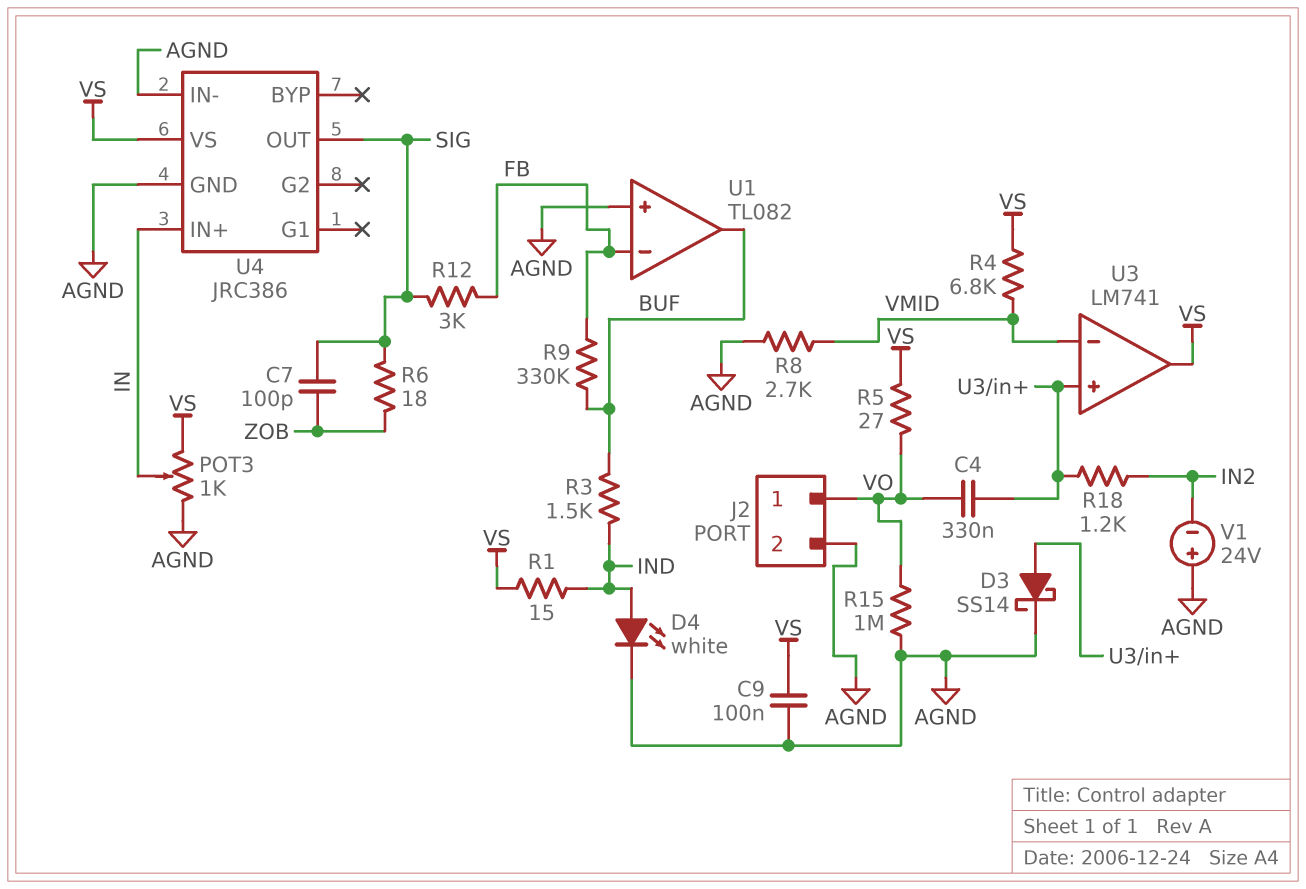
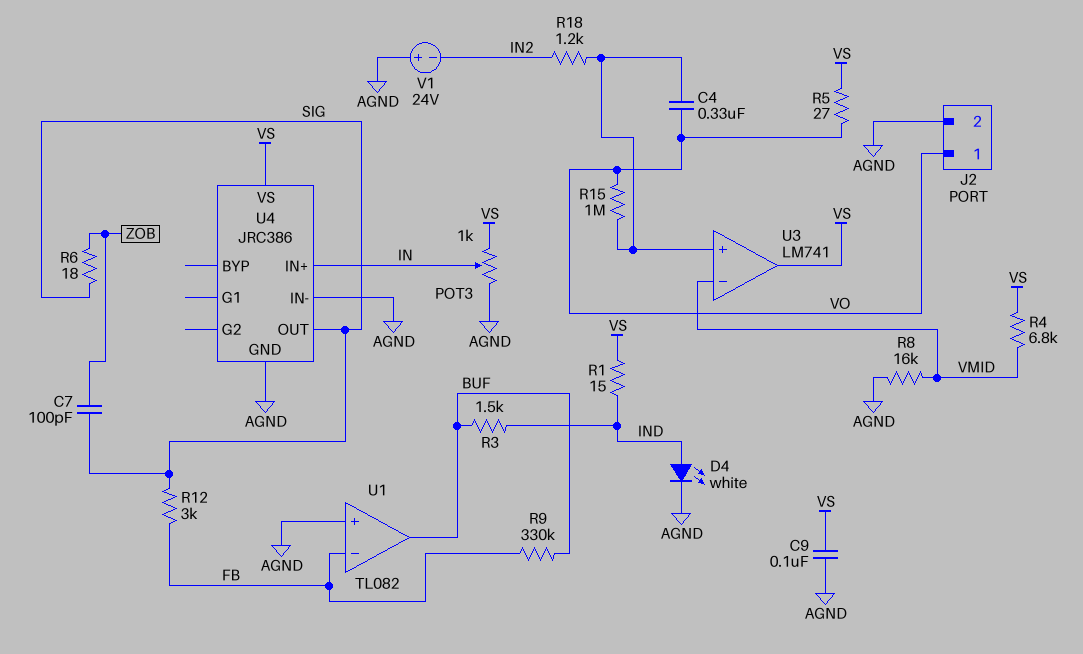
D3: schottky SS14 (A U3/in+, K AGND) -> none
R8: 2.7k (AGND, VMID) -> 16k (AGND, VMID)
R15: 1M (AGND, VO) -> 1M (U3/in+, VO)

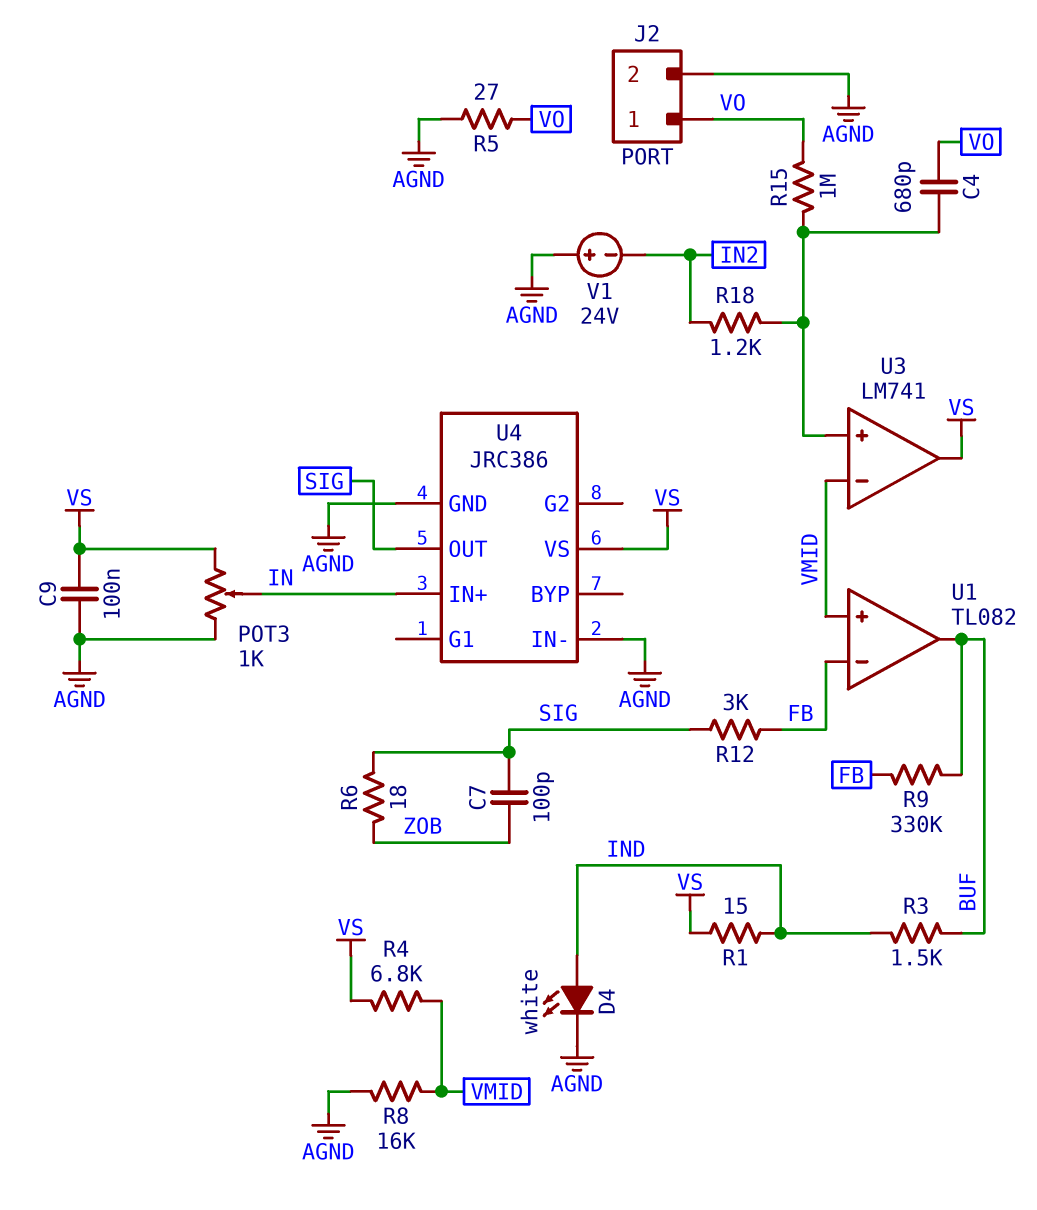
C4: 330nF (U3/in+, VO) -> 680pF (U3/in+, VO)
R5: 27 (VO, VS) -> 27 (AGND, VO)
U1 pin in+: AGND -> VMID

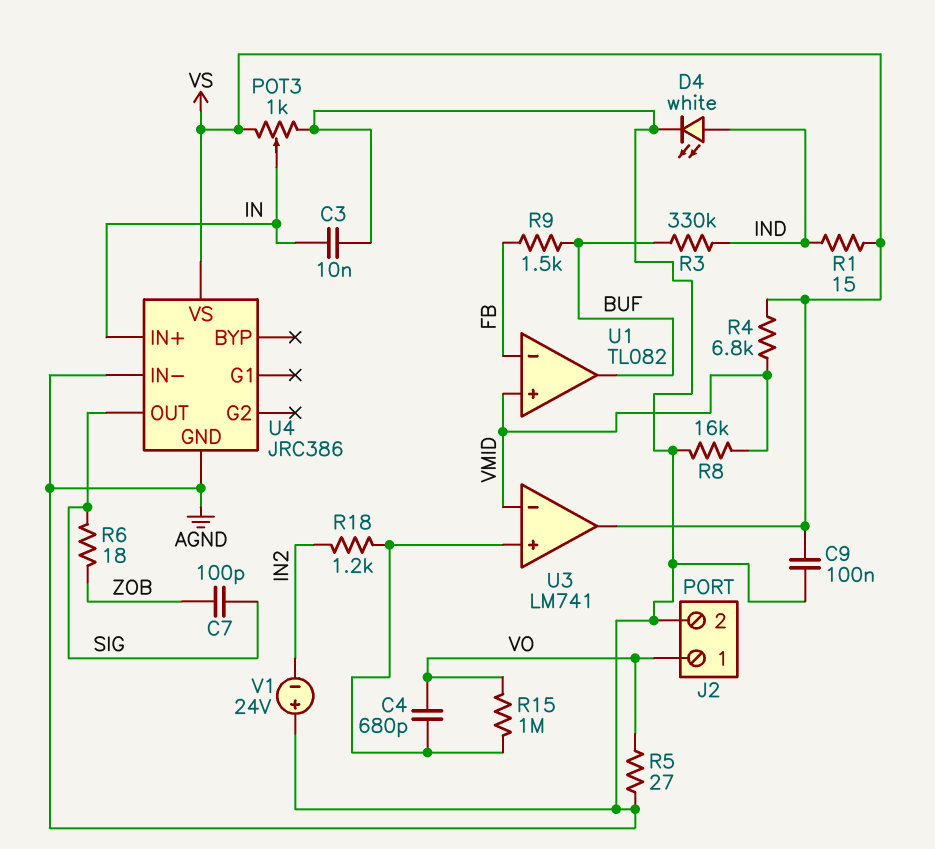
C3: none -> 10nF (AGND, IN)
R3: 1.5k (BUF, IND) -> 330k (BUF, IND)
R9: 330k (BUF, FB) -> 1.5k (BUF, FB)
R12: 3k (FB, SIG) -> none

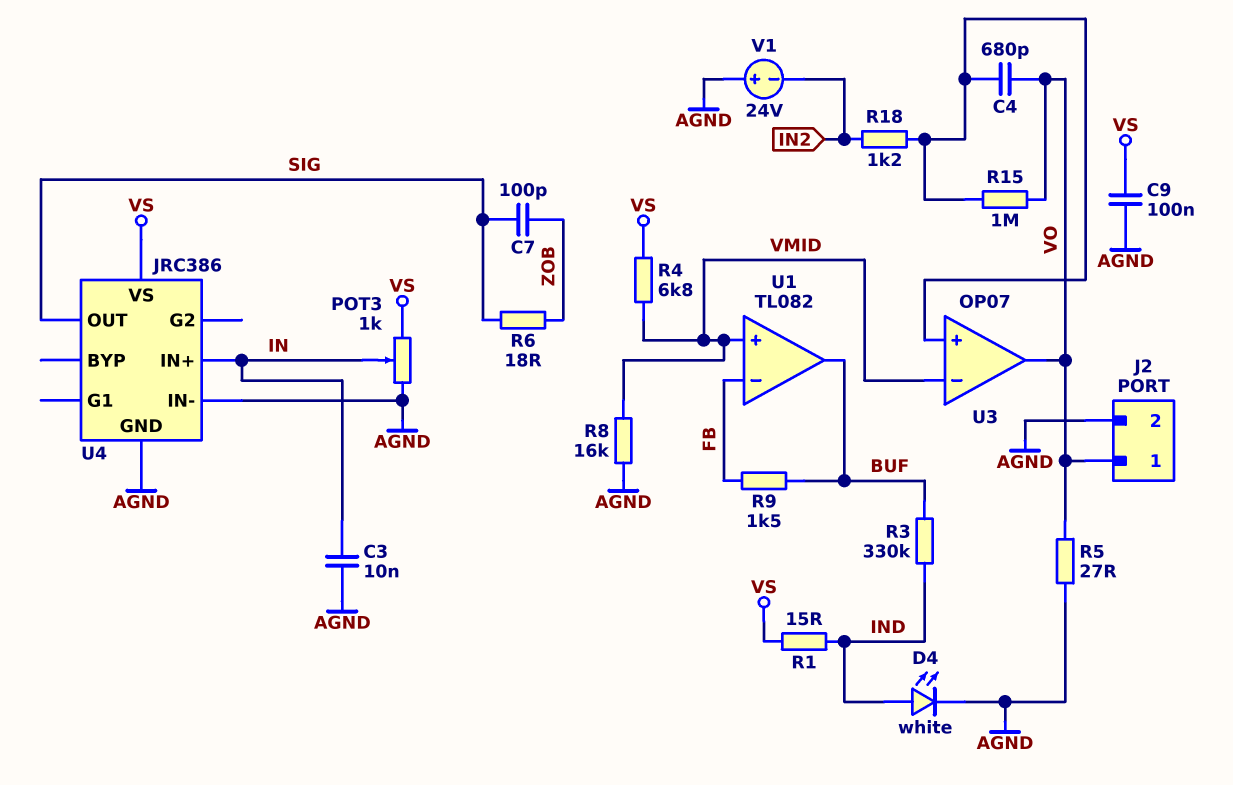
U3: LM741 -> OP07
U3 pin out: VS -> VO

